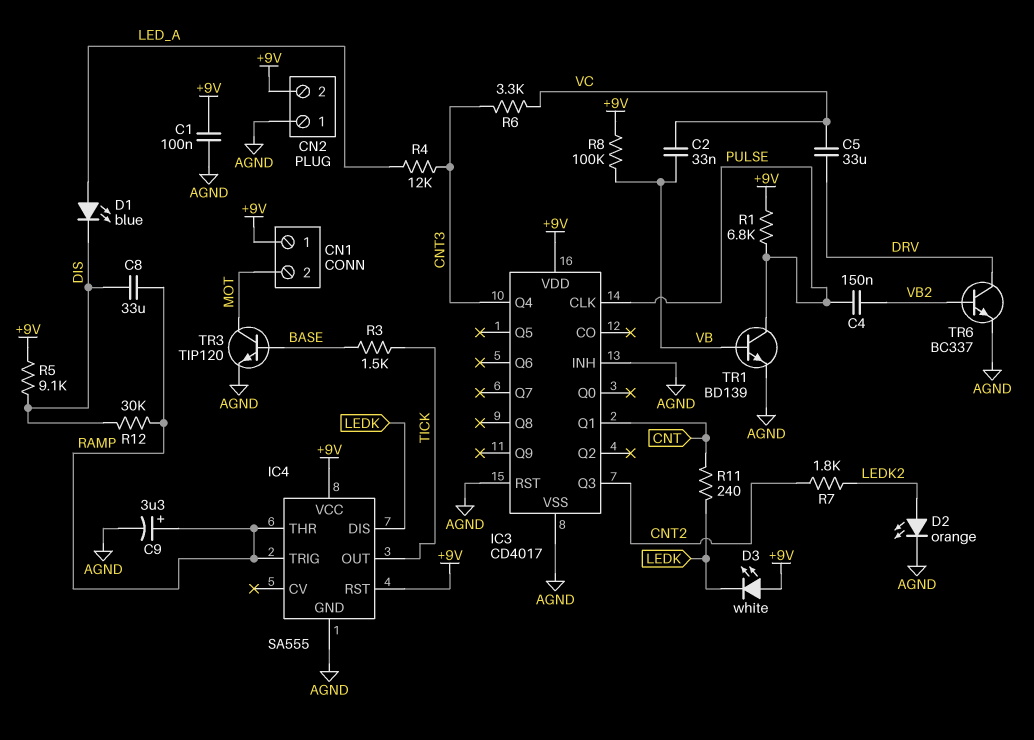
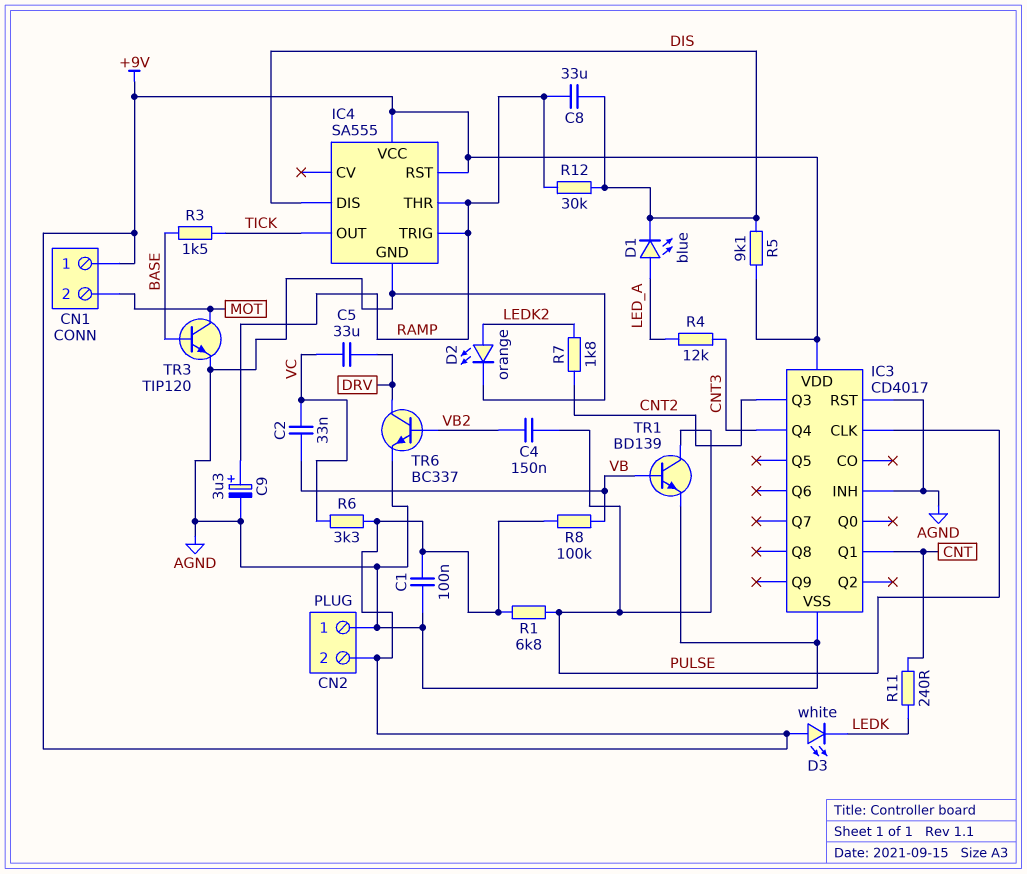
IC4 pin DIS: LEDK -> DIS
R6: 3.3k (CNT3, VC) -> 3.3k (+9V, VC)

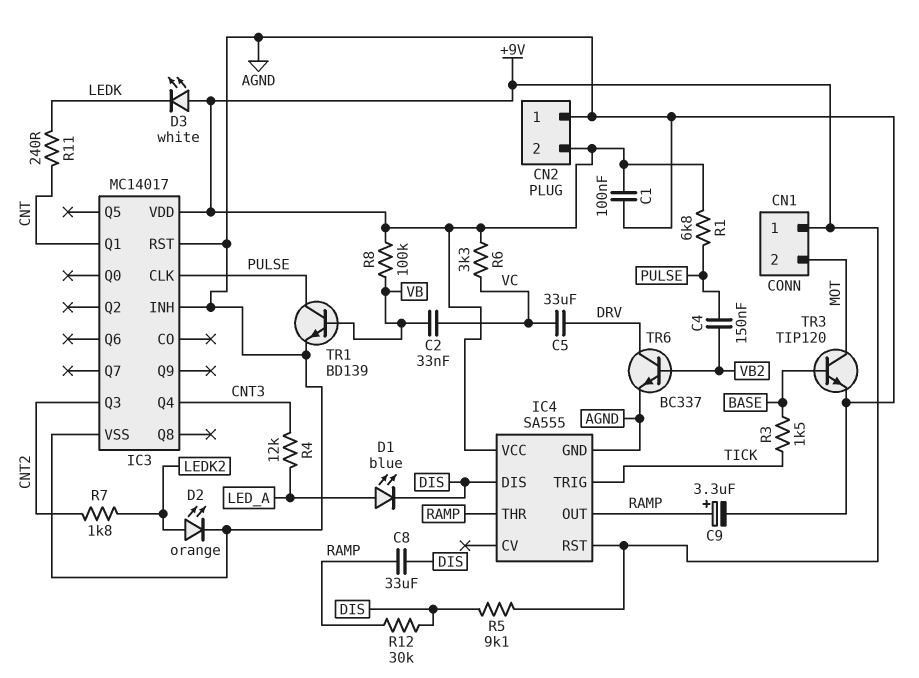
IC3: CD4017 -> MC14017
IC4 pin OUT: TICK -> RAMP
IC4 pin TRIG: RAMP -> TICK

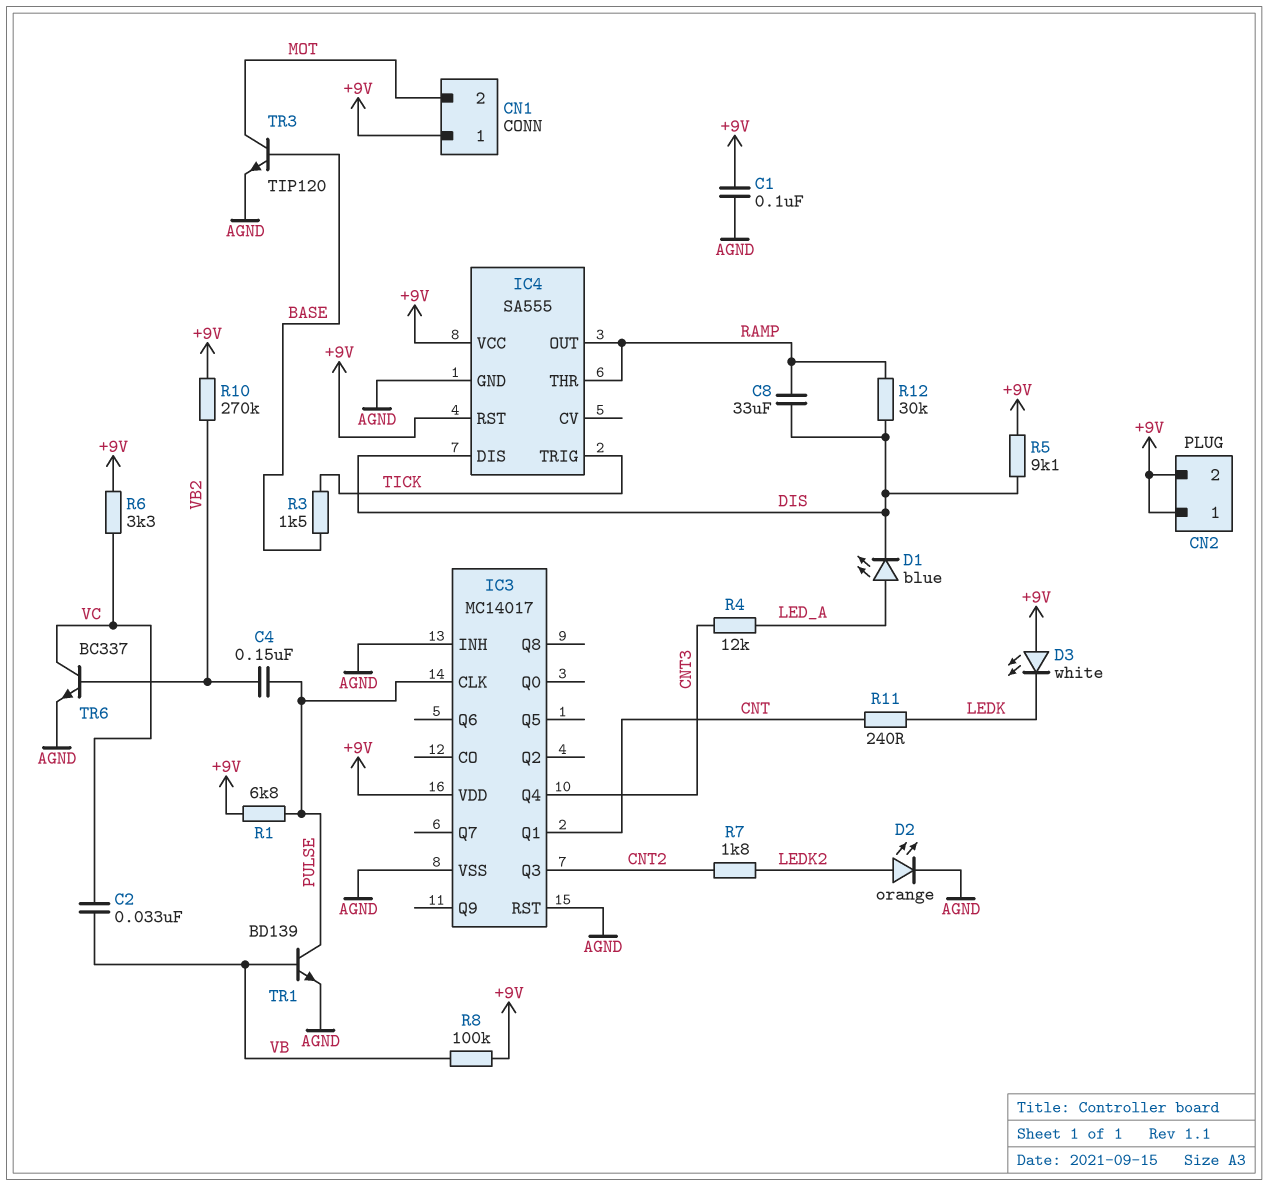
C5: 33uF (DRV, VC) -> none
C9: 3.3uF (plus RAMP, minus AGND) -> none
CN2 pin 1: AGND -> +9V
R10: none -> 270k (+9V, VB2)
TR6: NPN BC337 (B VB2, C DRV, E AGND) -> NPN BC337 (B VB2, C VC, E AGND)

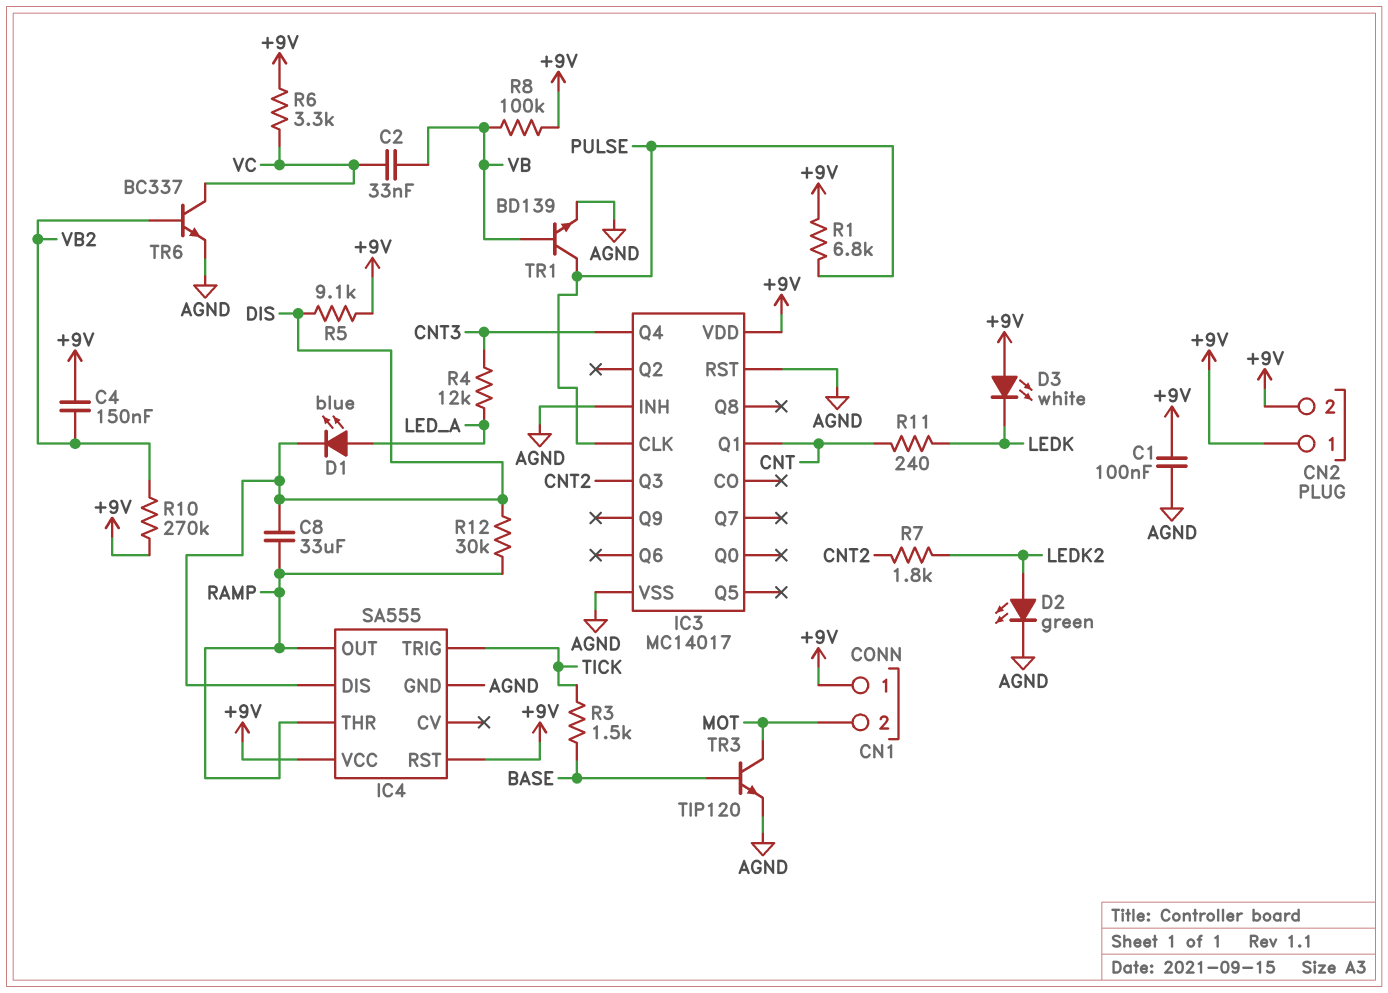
C4: 150nF (PULSE, VB2) -> 150nF (+9V, VB2)
D2: LED orange (A LEDK2, K AGND) -> LED green (A LEDK2, K AGND)

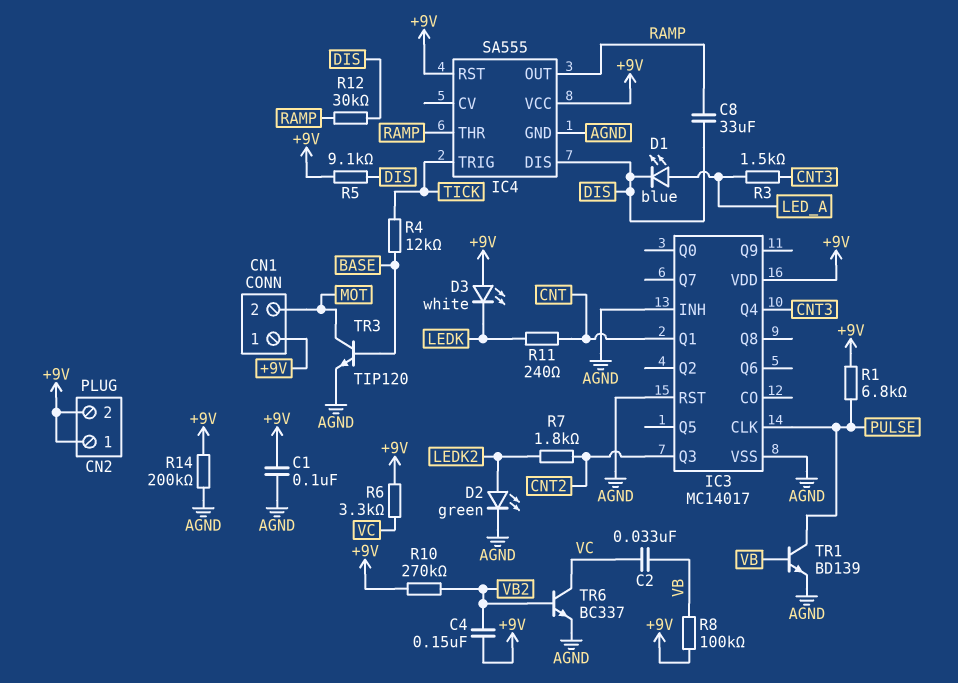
R3: 1.5k (BASE, TICK) -> 1.5k (CNT3, LED_A)
R4: 12k (CNT3, LED_A) -> 12k (BASE, TICK)
R14: none -> 200k (+9V, AGND)

